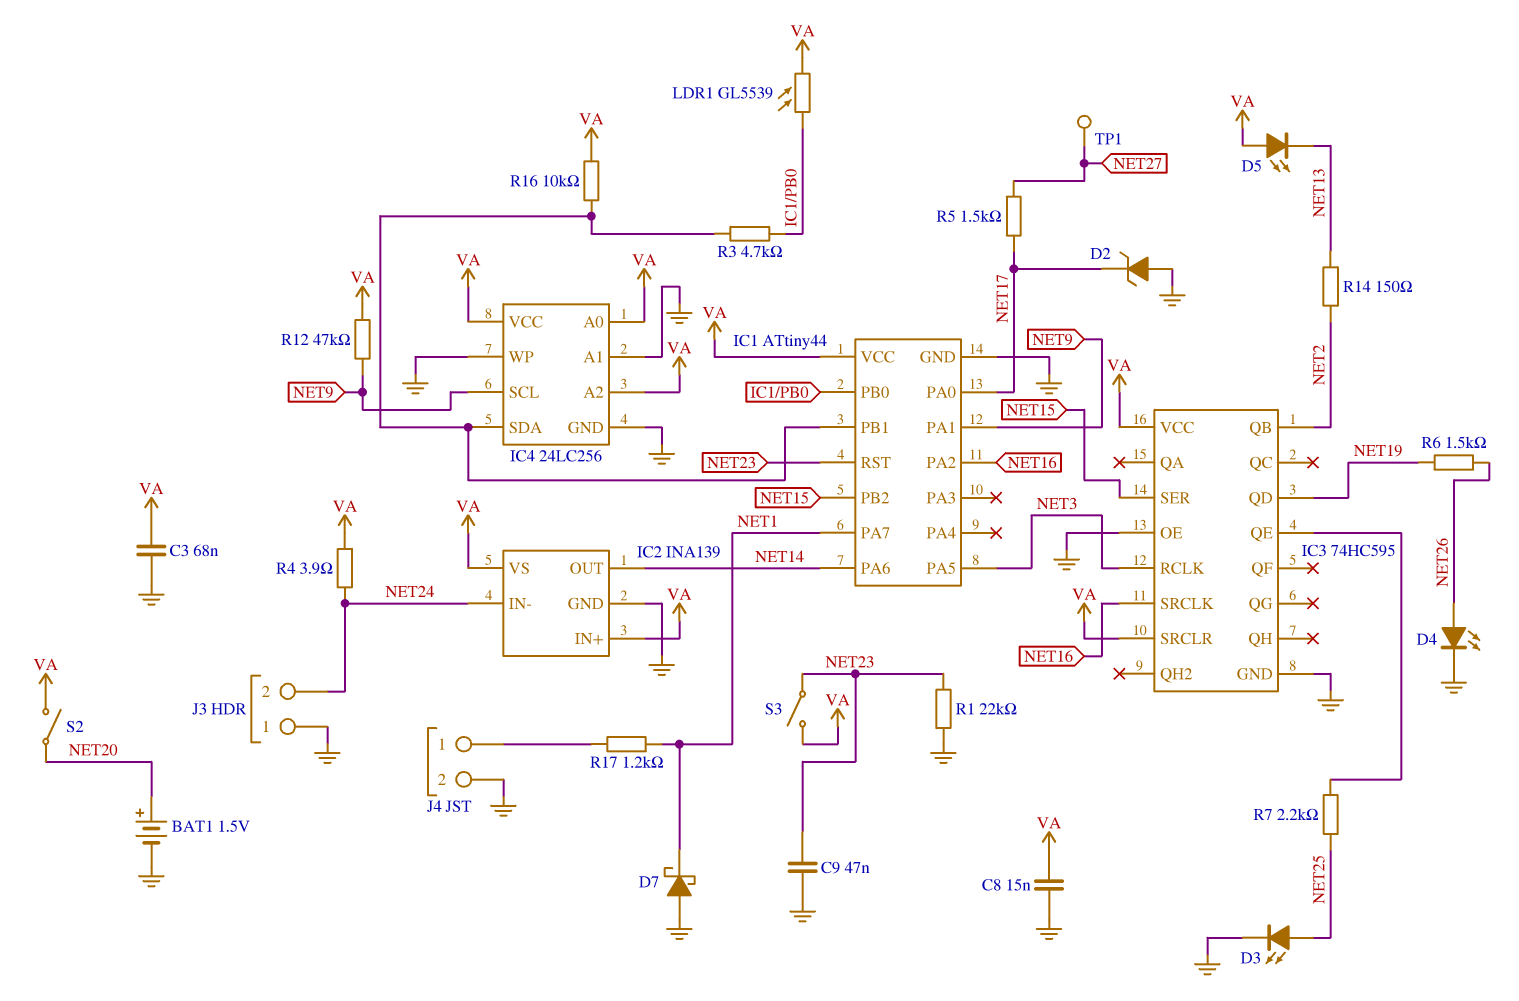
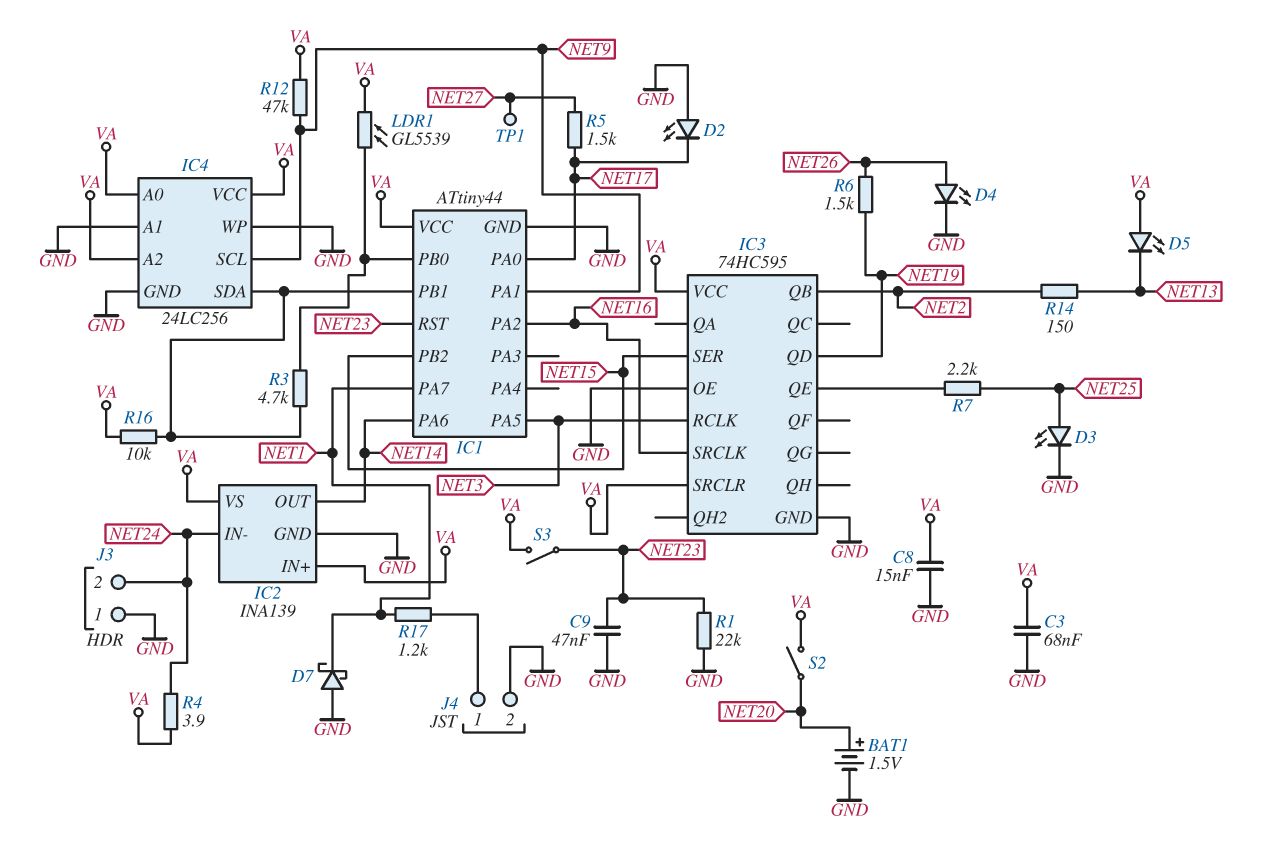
D2: zener (A GND, K NET17) -> LED (A GND, K NET17)

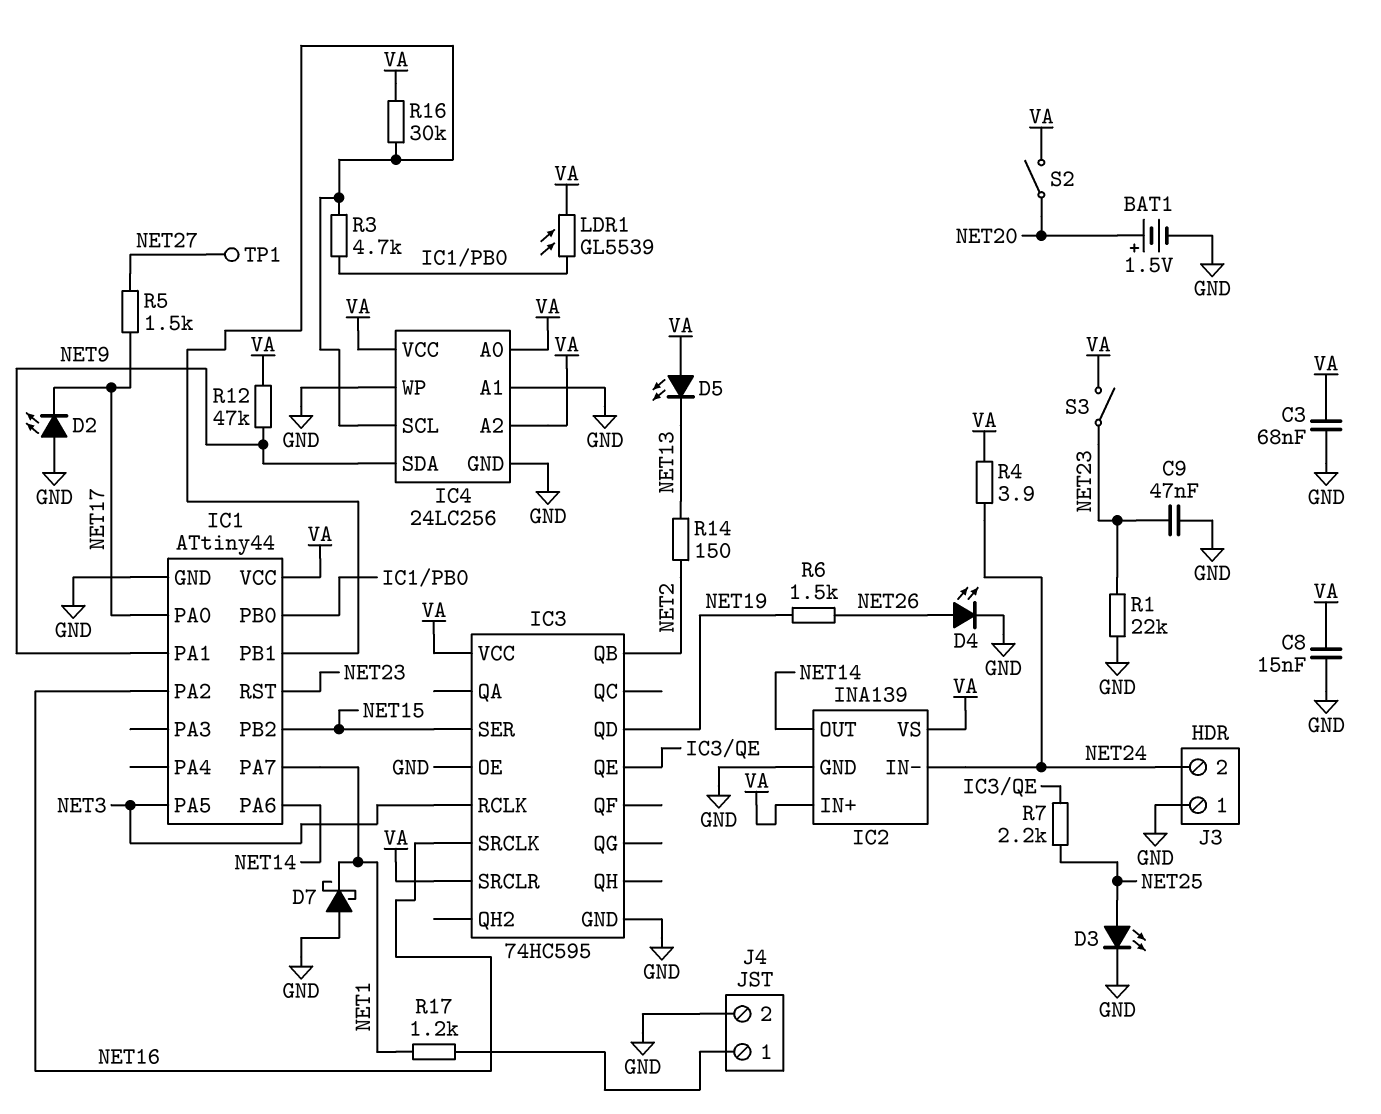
IC4 pin SCL: NET9 -> IC1/PB1
IC4 pin SDA: IC1/PB1 -> NET9
R16: 10k (IC1/PB1, VA) -> 30k (IC1/PB1, VA)

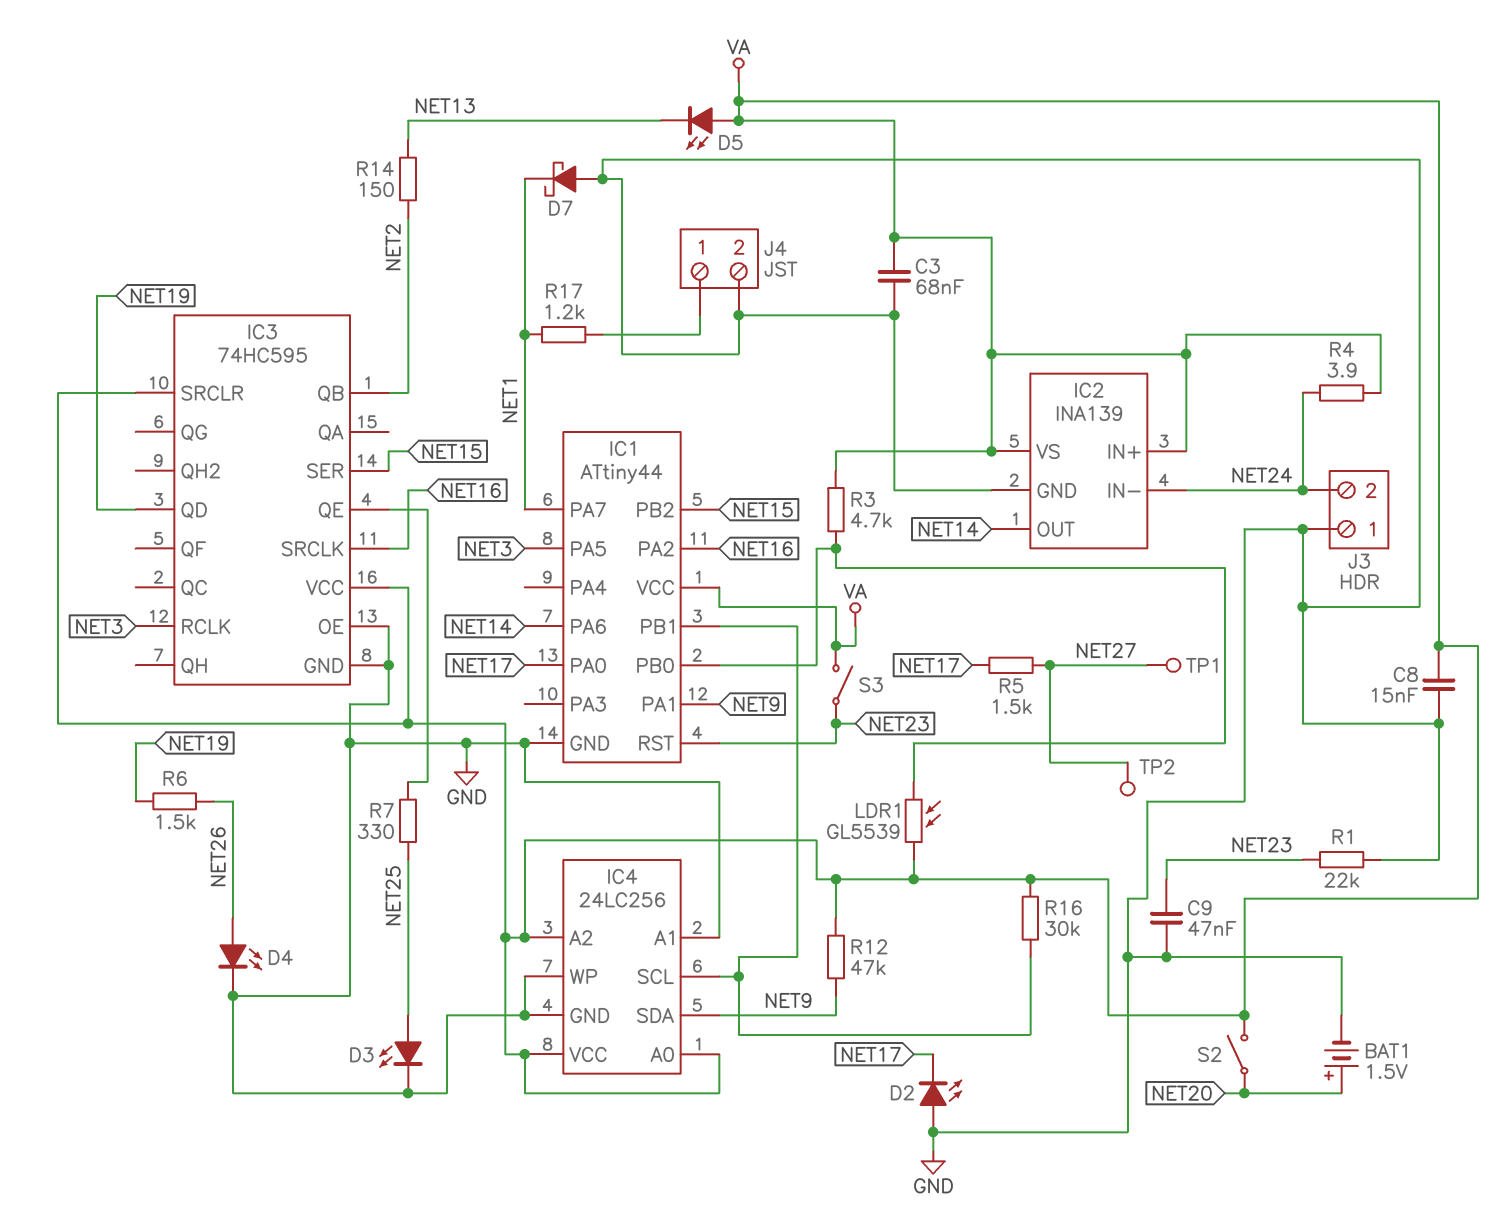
R3: 4.7k (IC1/PB0, IC1/PB1) -> 4.7k (IC1/PB0, VA)
R7: 2.2k (IC3/QE, NET25) -> 330 (IC3/QE, NET25)
TP2: none -> test point (NET27)

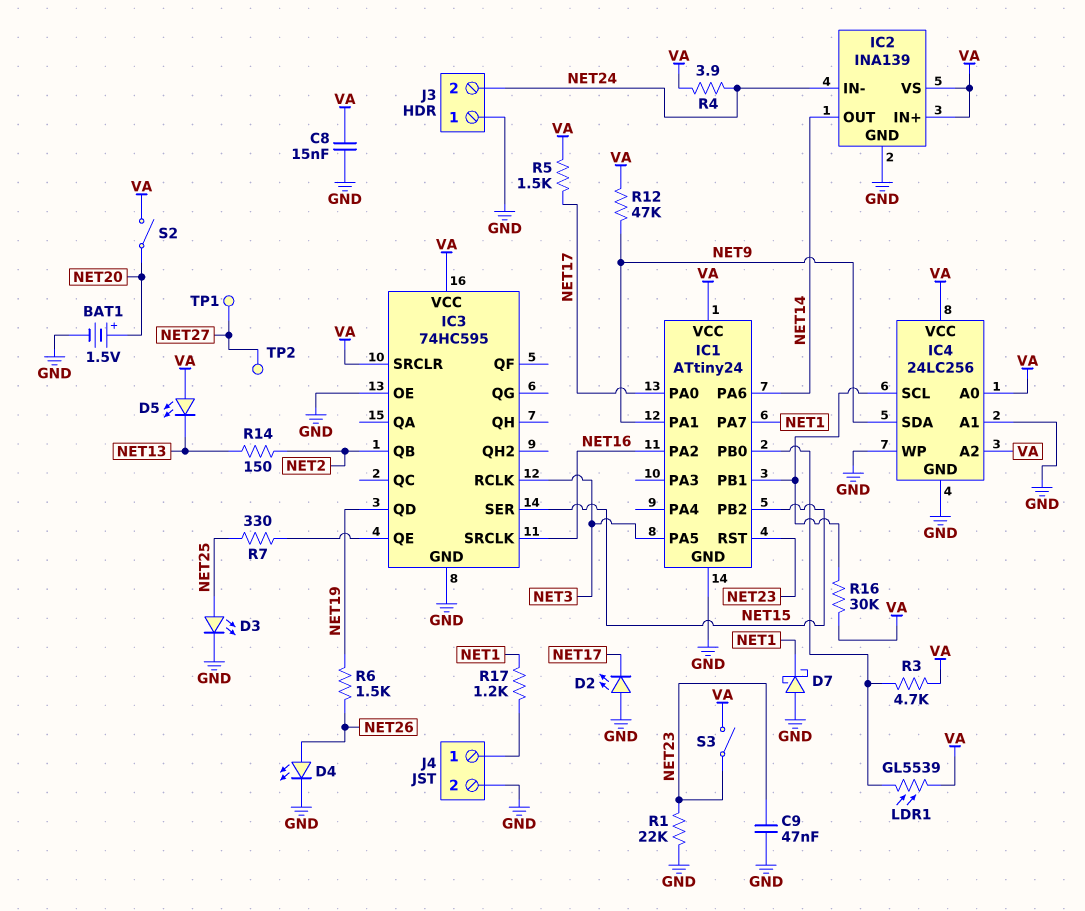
C3: 68nF (GND, VA) -> none
IC1: ATtiny44 -> ATtiny24
R5: 1.5k (NET17, NET27) -> 1.5k (NET17, VA)

